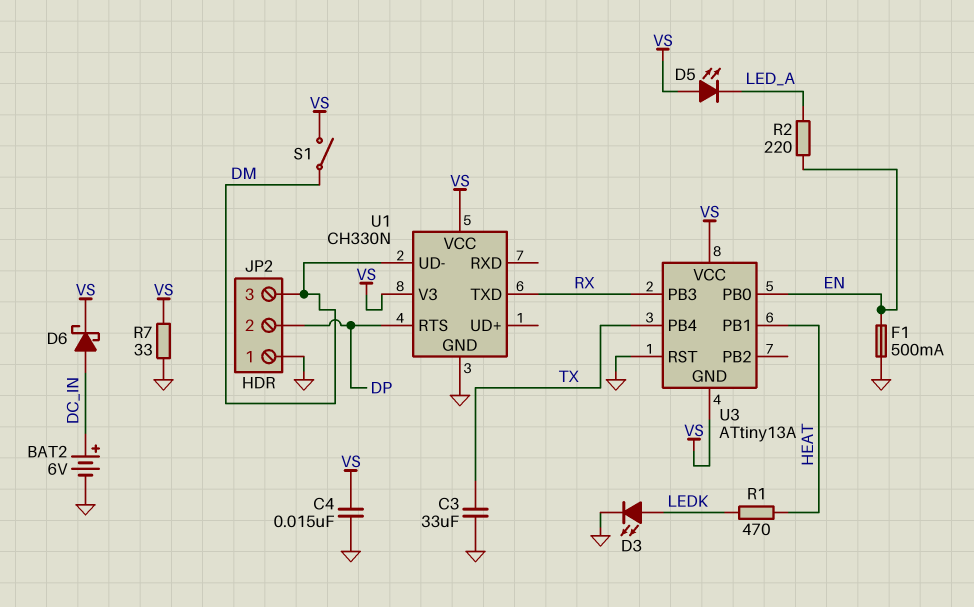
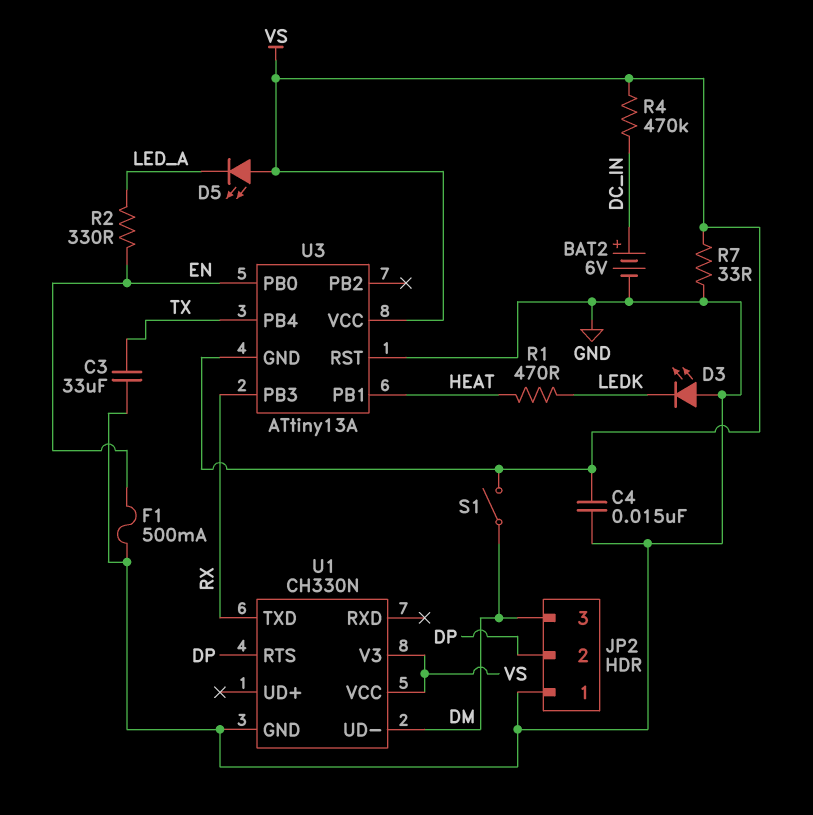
D3: LED (A LEDK, K GND) -> LED (A GND, K LEDK)
D6: schottky (A DC_IN, K VS) -> none
R2: 220 (EN, LED_A) -> 330 (EN, LED_A)
R4: none -> 470k (DC_IN, VS)

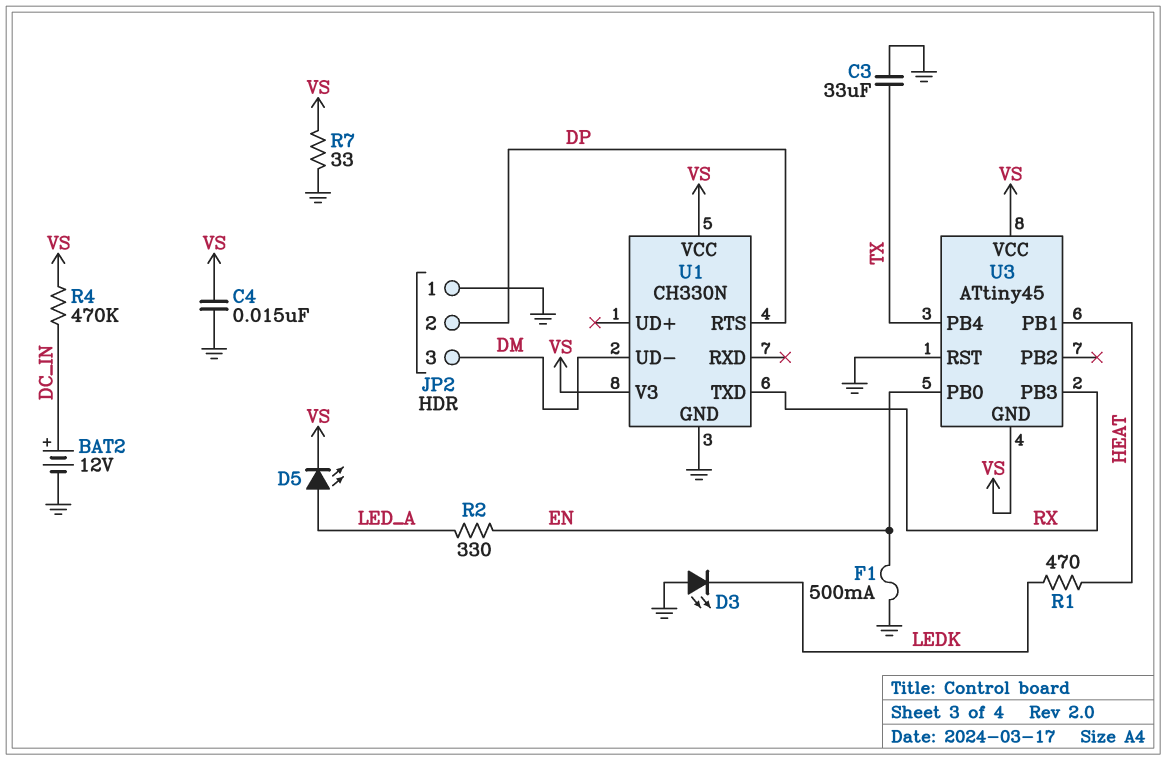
BAT2: 6V (plus DC_IN, minus GND) -> 12V (plus DC_IN, minus GND)
D5: LED (A VS, K LED_A) -> LED (A LED_A, K VS)
S1: switch (DM, VS) -> none
U3: ATtiny13A -> ATtiny45

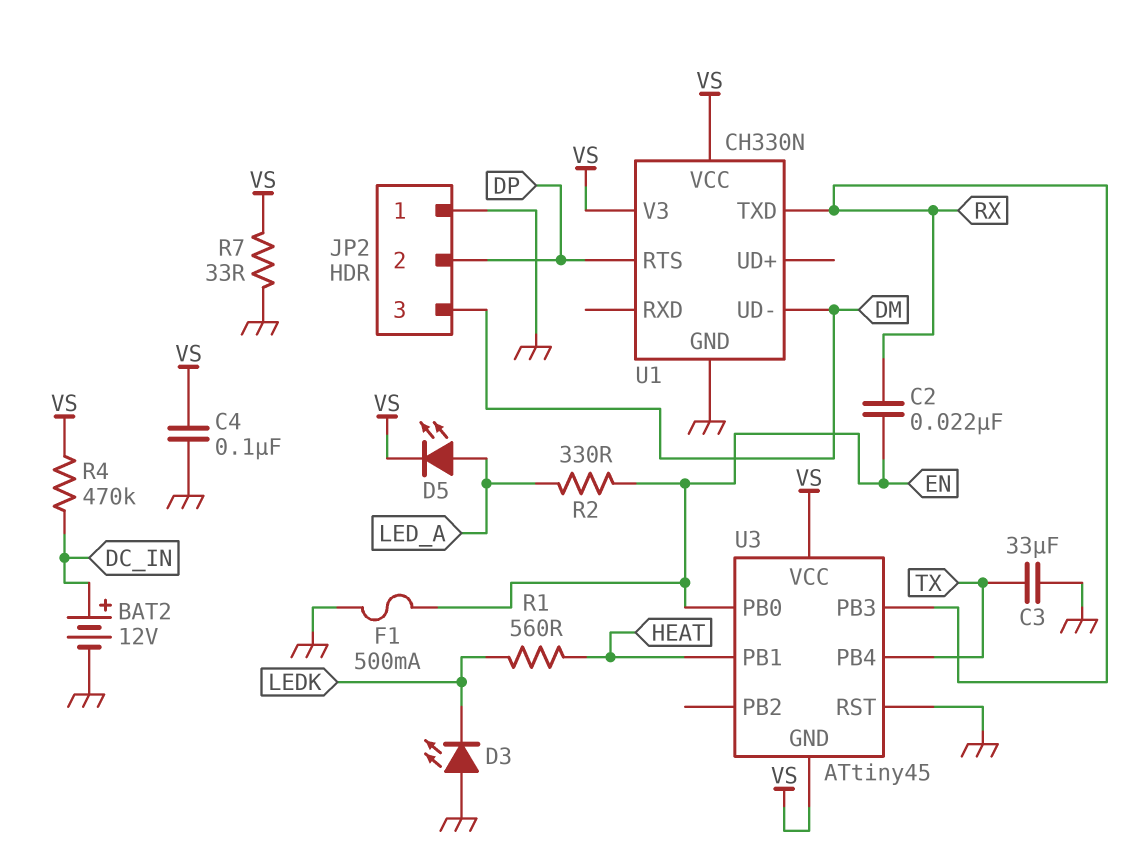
C2: none -> 22nF (EN, RX)
C4: 15nF (GND, VS) -> 100nF (GND, VS)
R1: 470 (HEAT, LEDK) -> 560 (HEAT, LEDK)

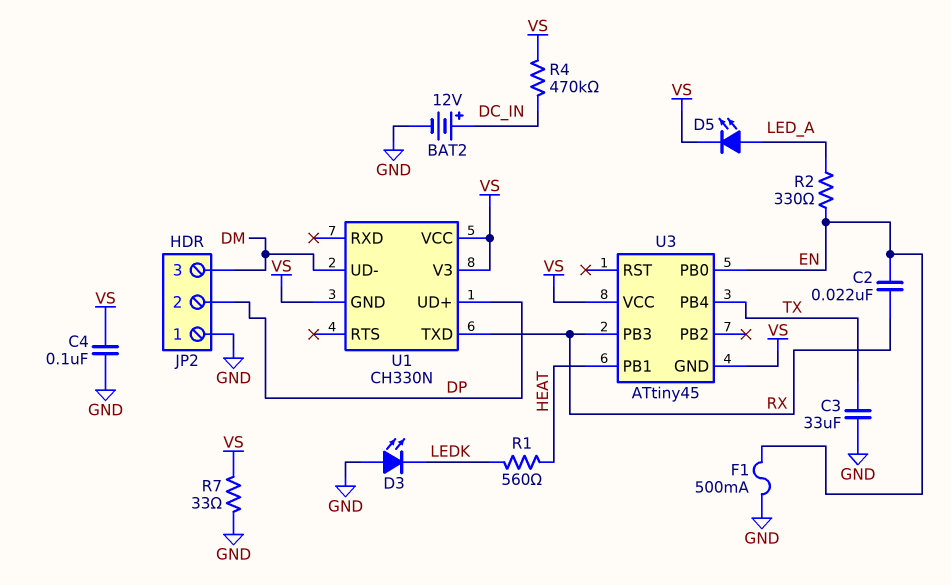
U1 pin GND: GND -> VS
U1 pin RTS: DP -> none
U1 pin UD+: none -> DP
U3 pin RST: GND -> none

